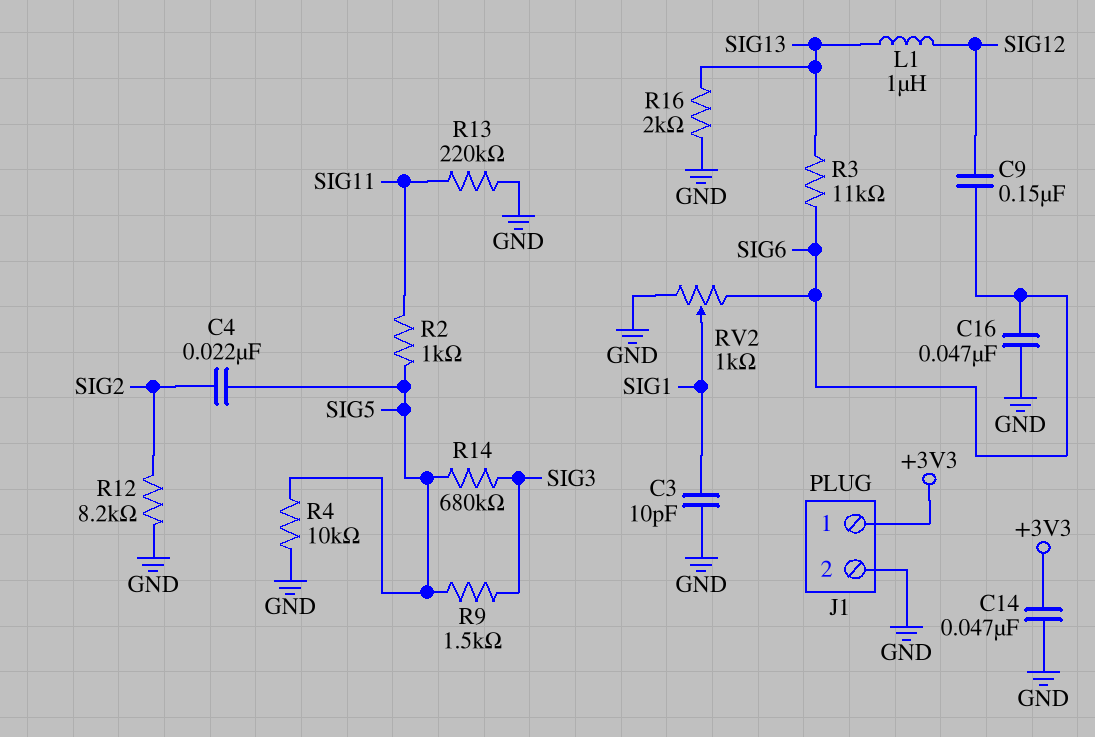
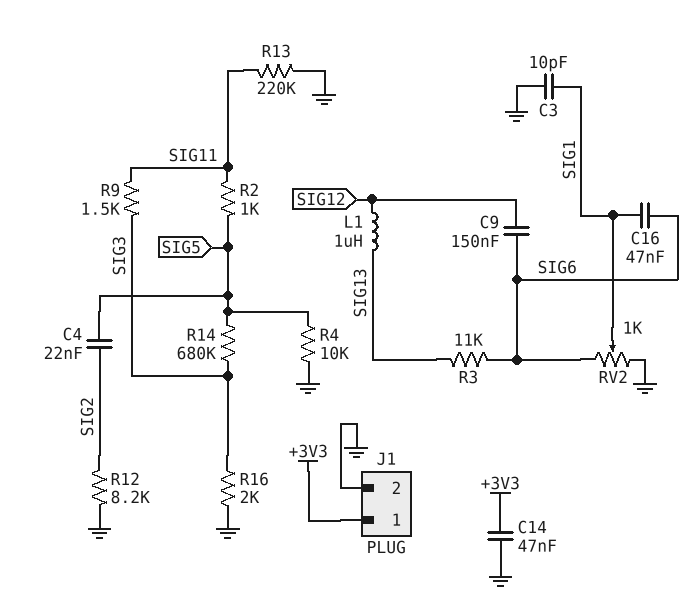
C16: 47nF (GND, SIG6) -> 47nF (SIG1, SIG6)
R9: 1.5k (SIG3, SIG5) -> 1.5k (SIG3, SIG11)
R16: 2k (GND, SIG13) -> 2k (GND, SIG3)

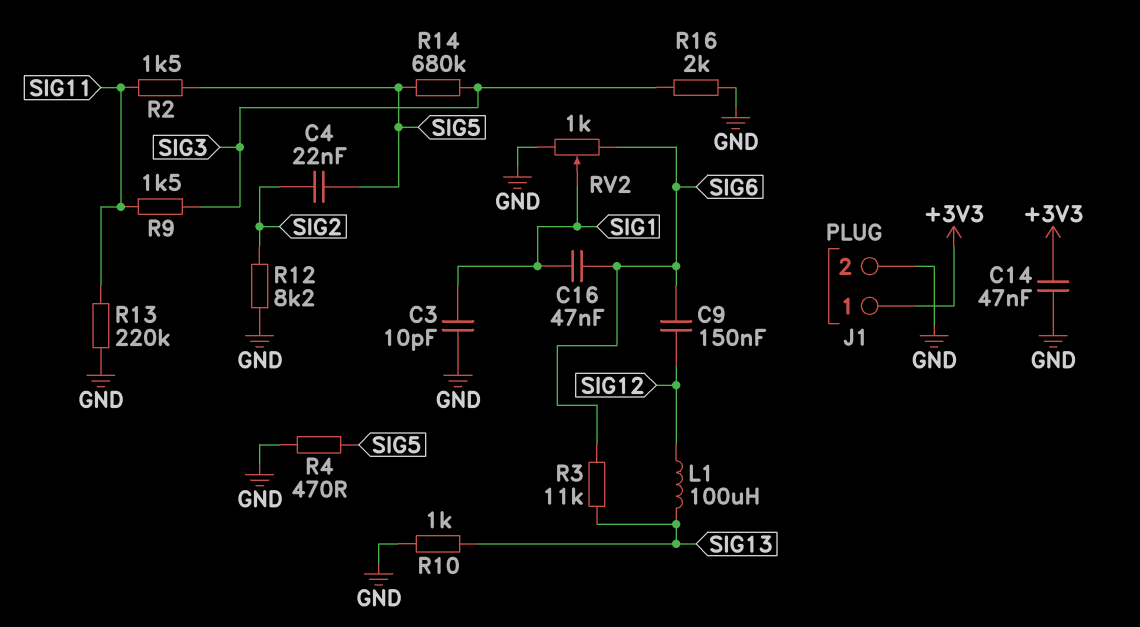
L1: 1uH (SIG12, SIG13) -> 100uH (SIG12, SIG13)
R2: 1k (SIG5, SIG11) -> 1.5k (SIG5, SIG11)
R4: 10k (GND, SIG5) -> 470 (GND, SIG5)
R10: none -> 1k (GND, SIG13)

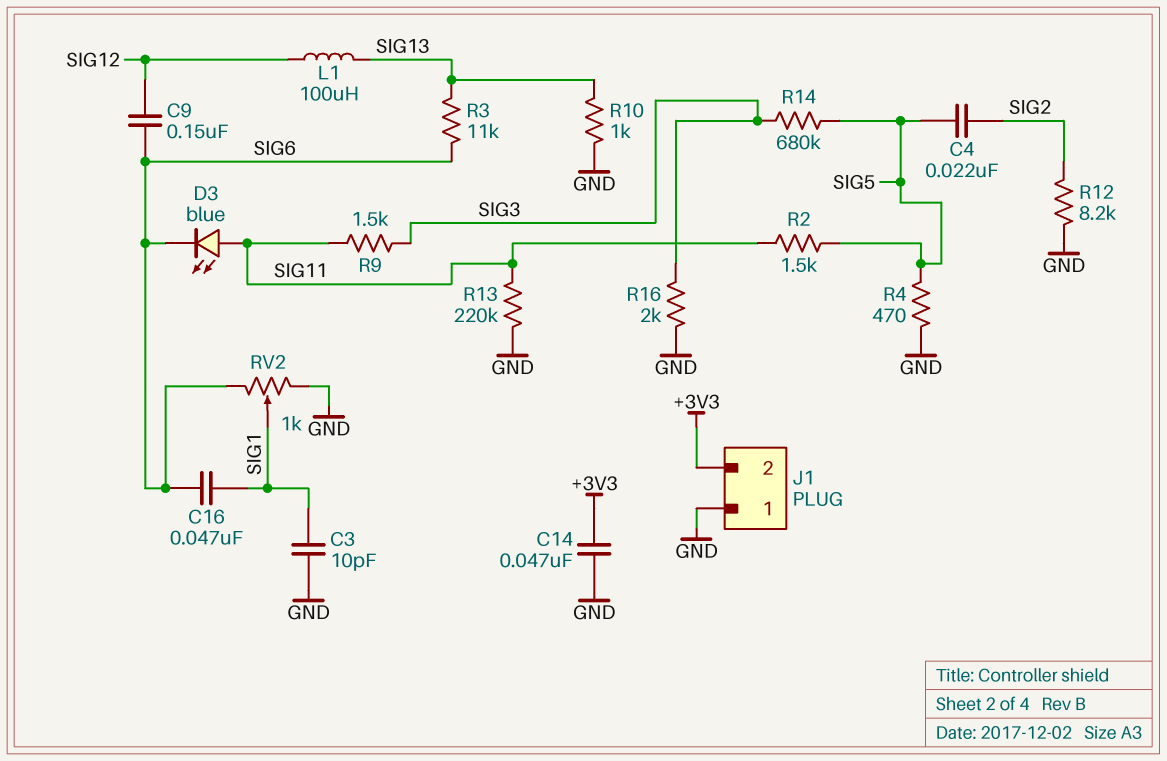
D3: none -> LED blue (A SIG11, K SIG6)
J1 pin 1: +3V3 -> GND
J1 pin 2: GND -> +3V3

